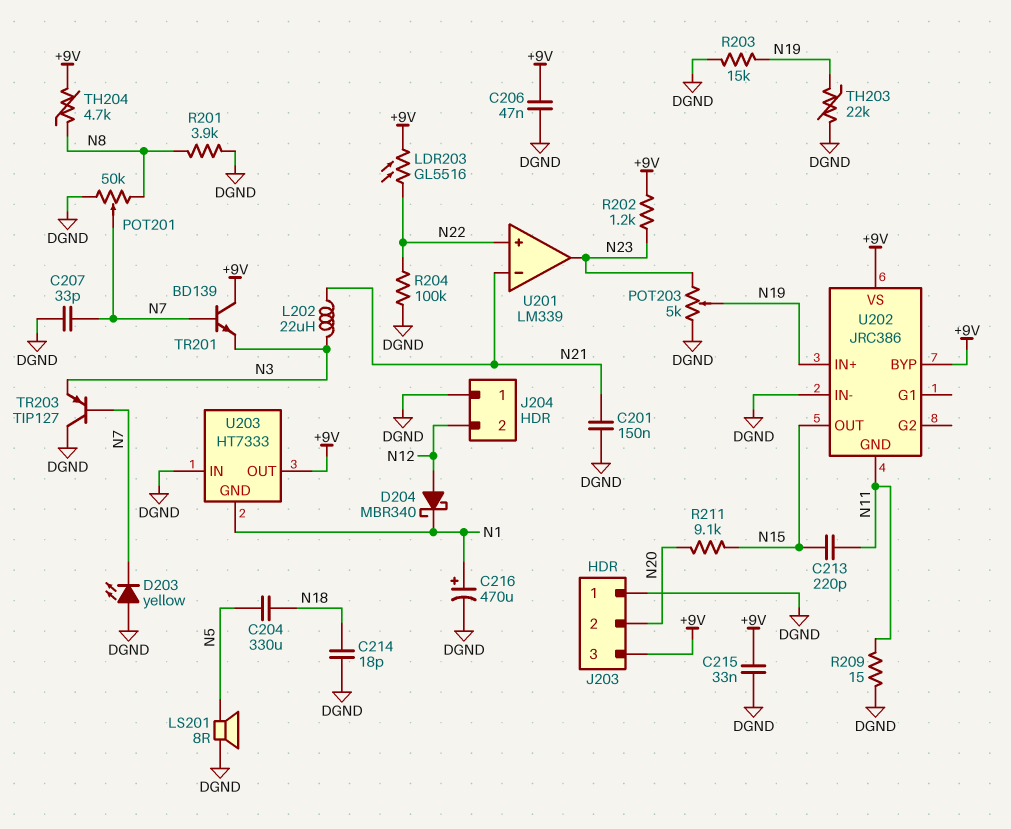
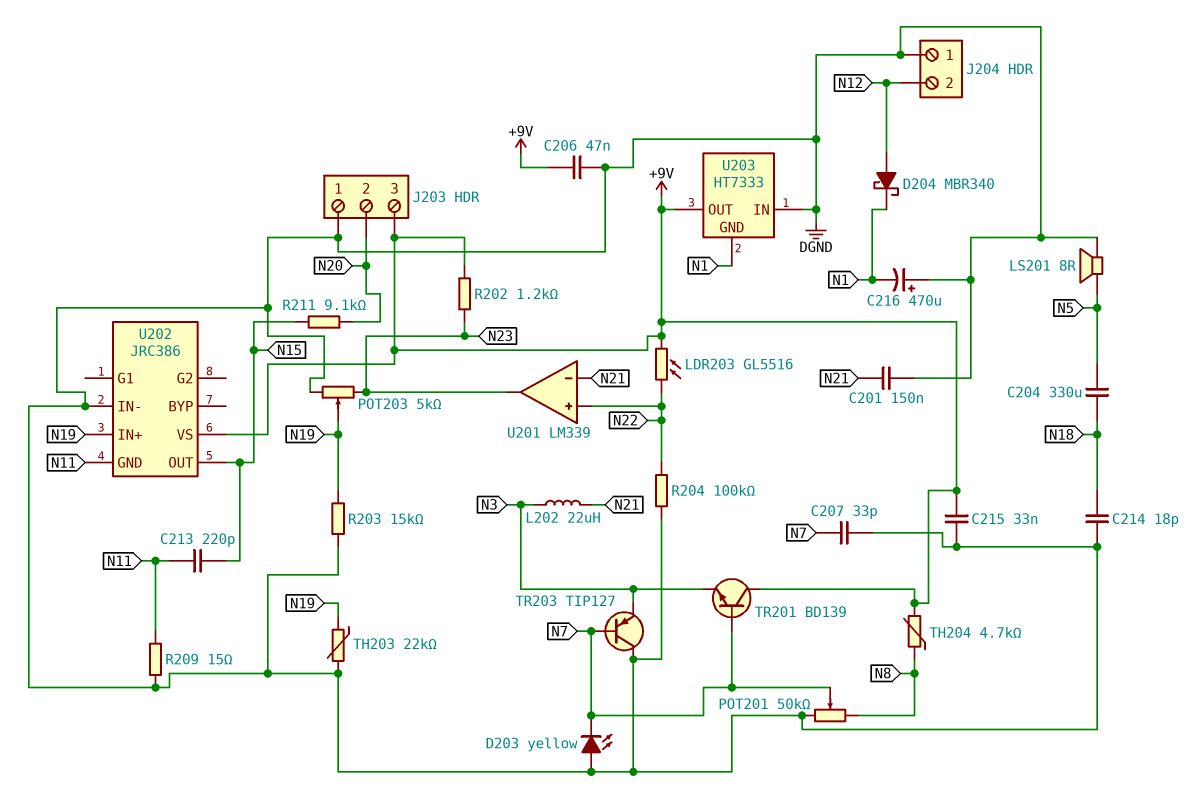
C216: 470uF (plus N1, minus DGND) -> 470uF (plus DGND, minus N1)
R201: 3.9k (DGND, N8) -> none
U202 pin BYP: +9V -> none

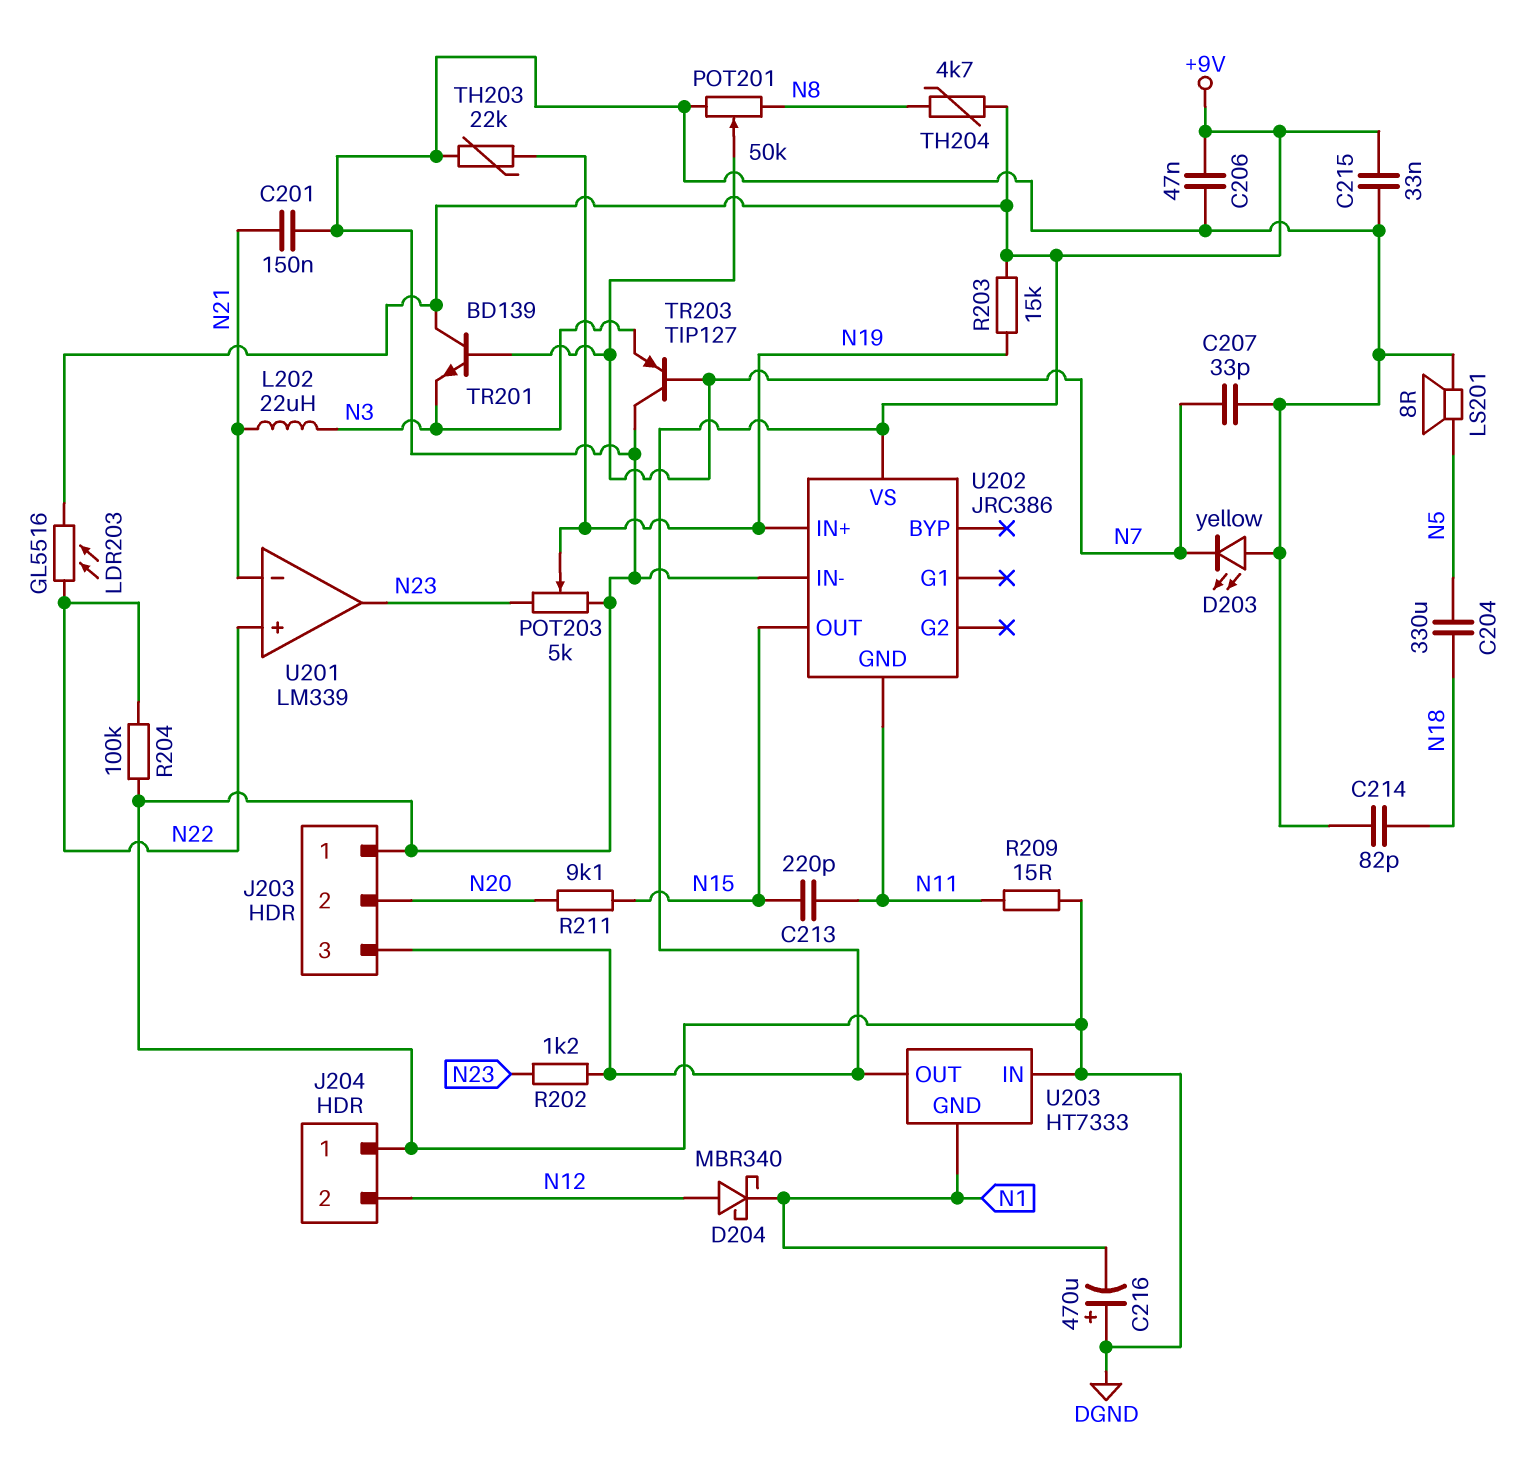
C214: 18pF (DGND, N18) -> 82pF (DGND, N18)
R203: 15k (DGND, N19) -> 15k (+9V, N19)

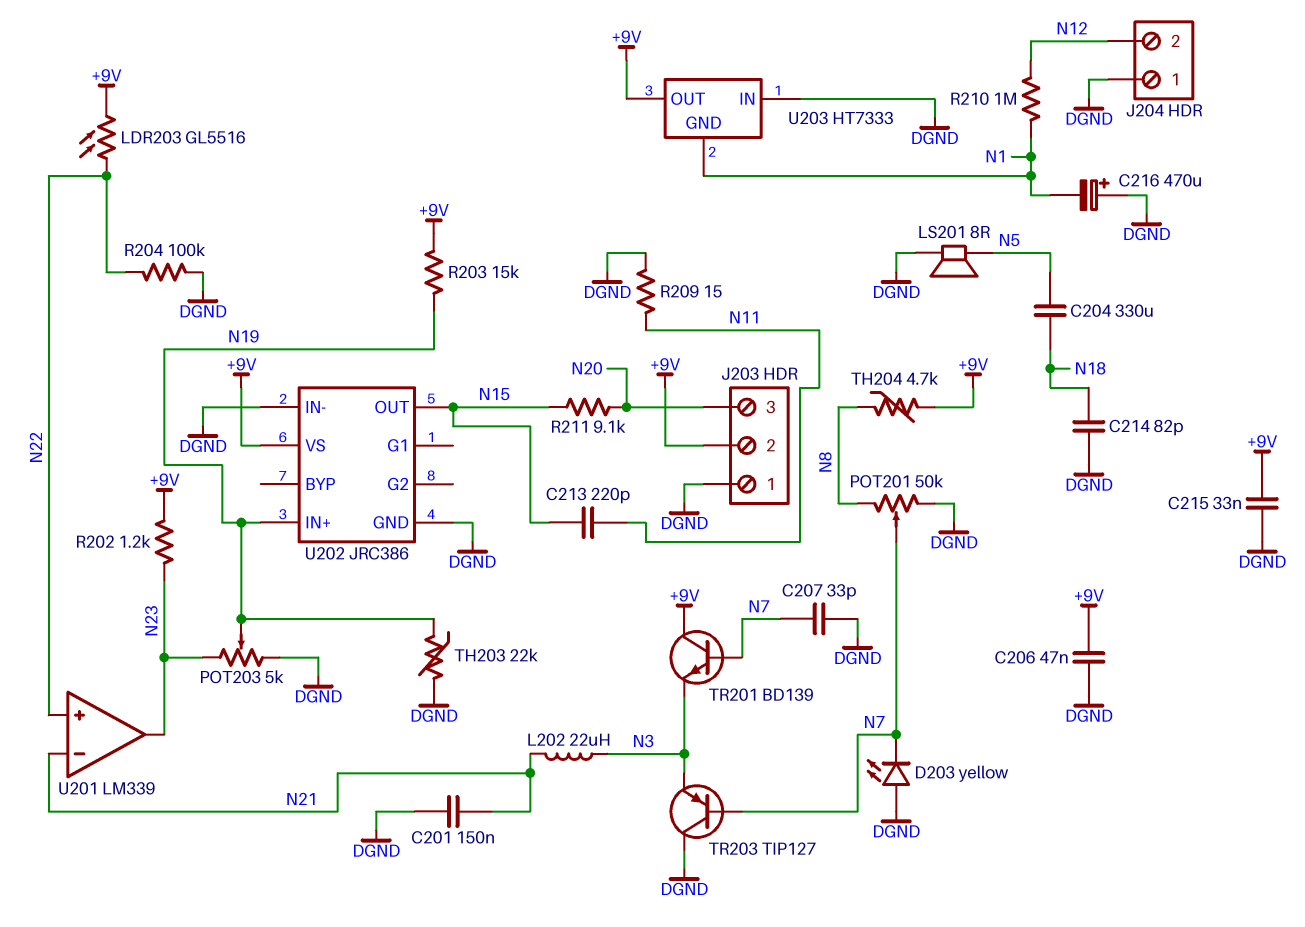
D204: schottky MBR340 (A N12, K N1) -> none
J203 pin 2: N20 -> +9V
J203 pin 3: +9V -> N20
R210: none -> 1M (N1, N12)
U202 pin GND: N11 -> DGND

